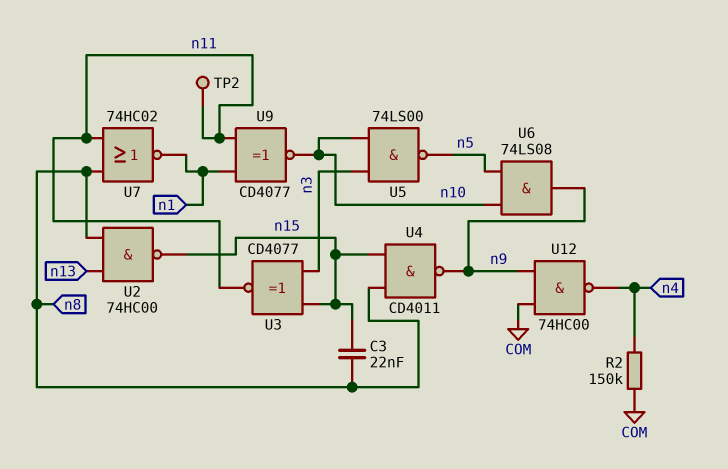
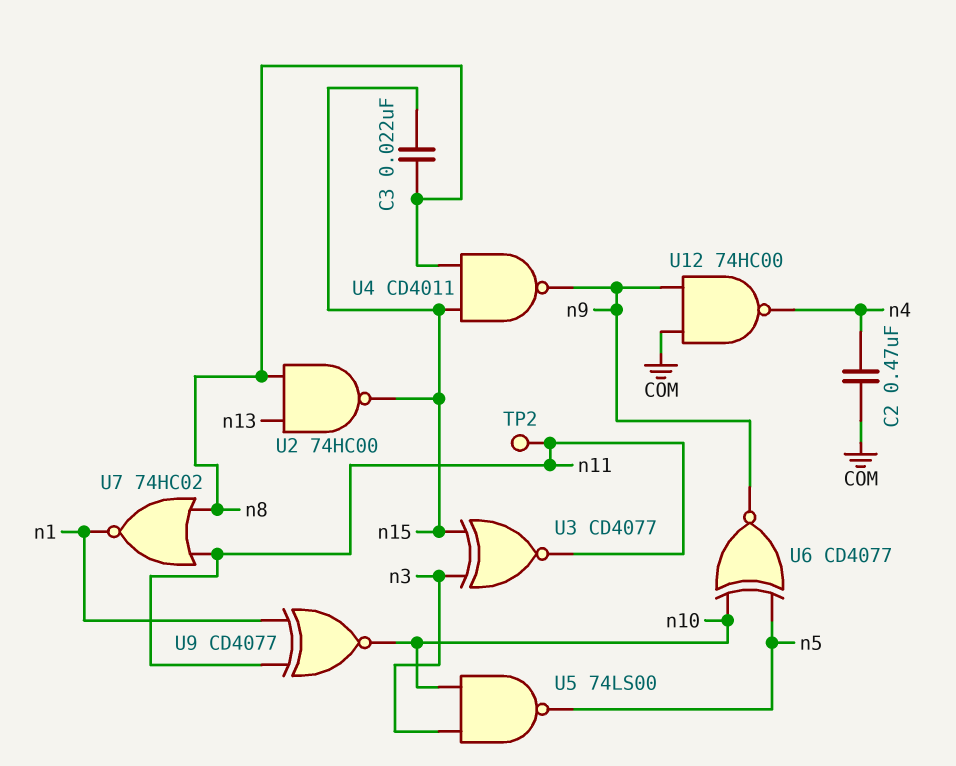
C2: none -> 470nF (COM, n4)
R2: 150k (COM, n4) -> none
U6: AND 74LS08 (in n5, in n10, out n9) -> XNOR CD4077 (in n5, in n10, out n9)

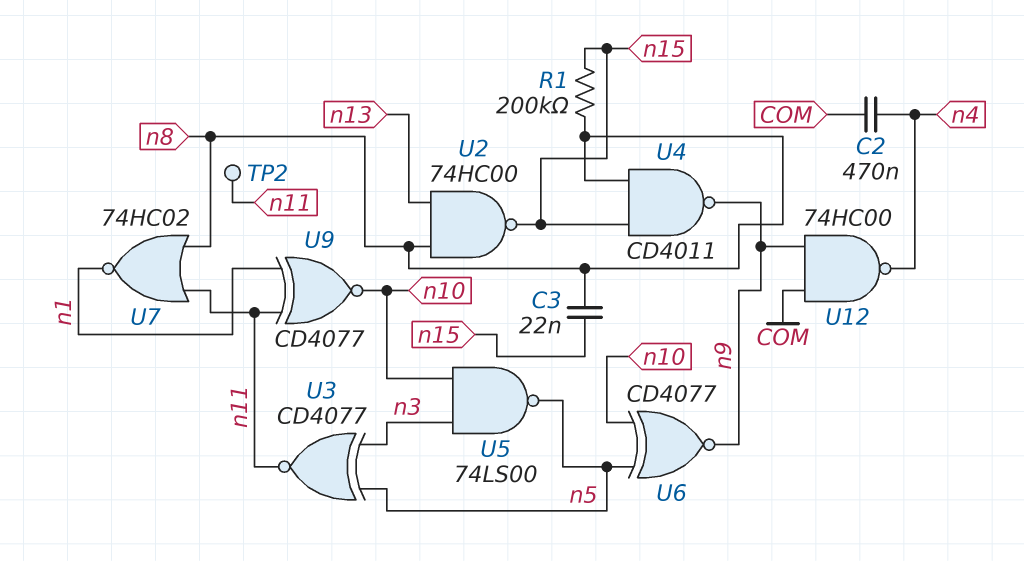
R1: none -> 200k (n8, n15)
U3: XNOR CD4077 (in n3, in n15, out n11) -> XNOR CD4077 (in n3, in n5, out n11)

